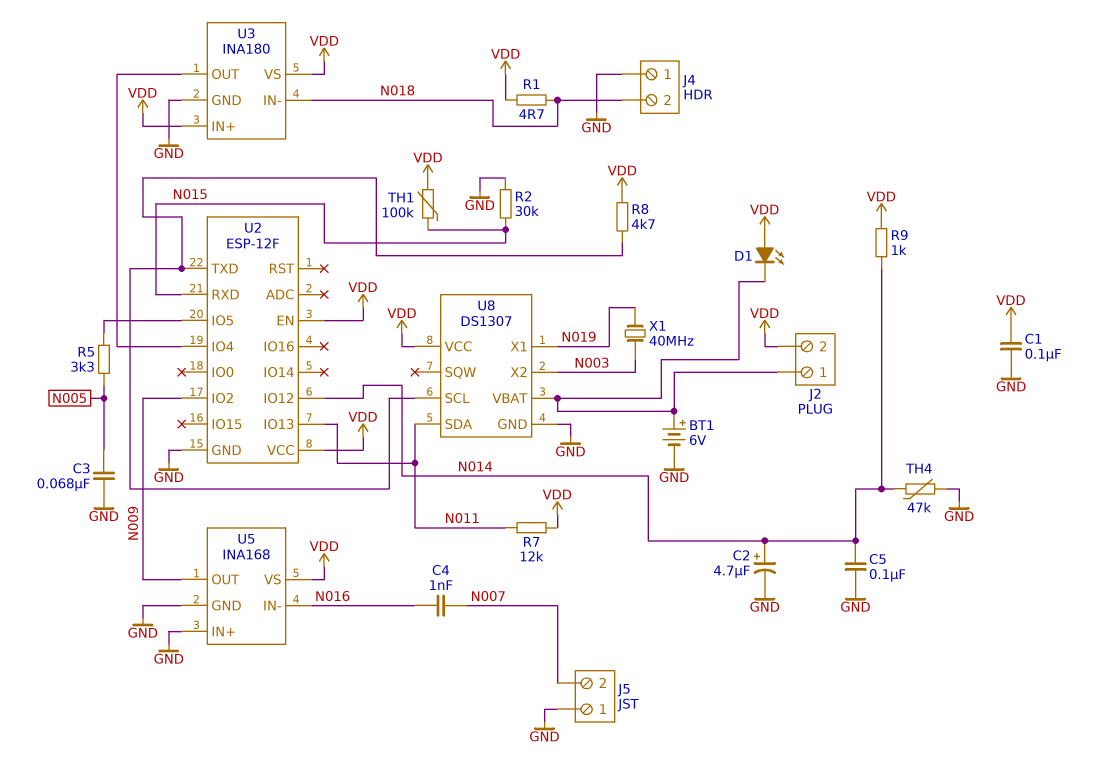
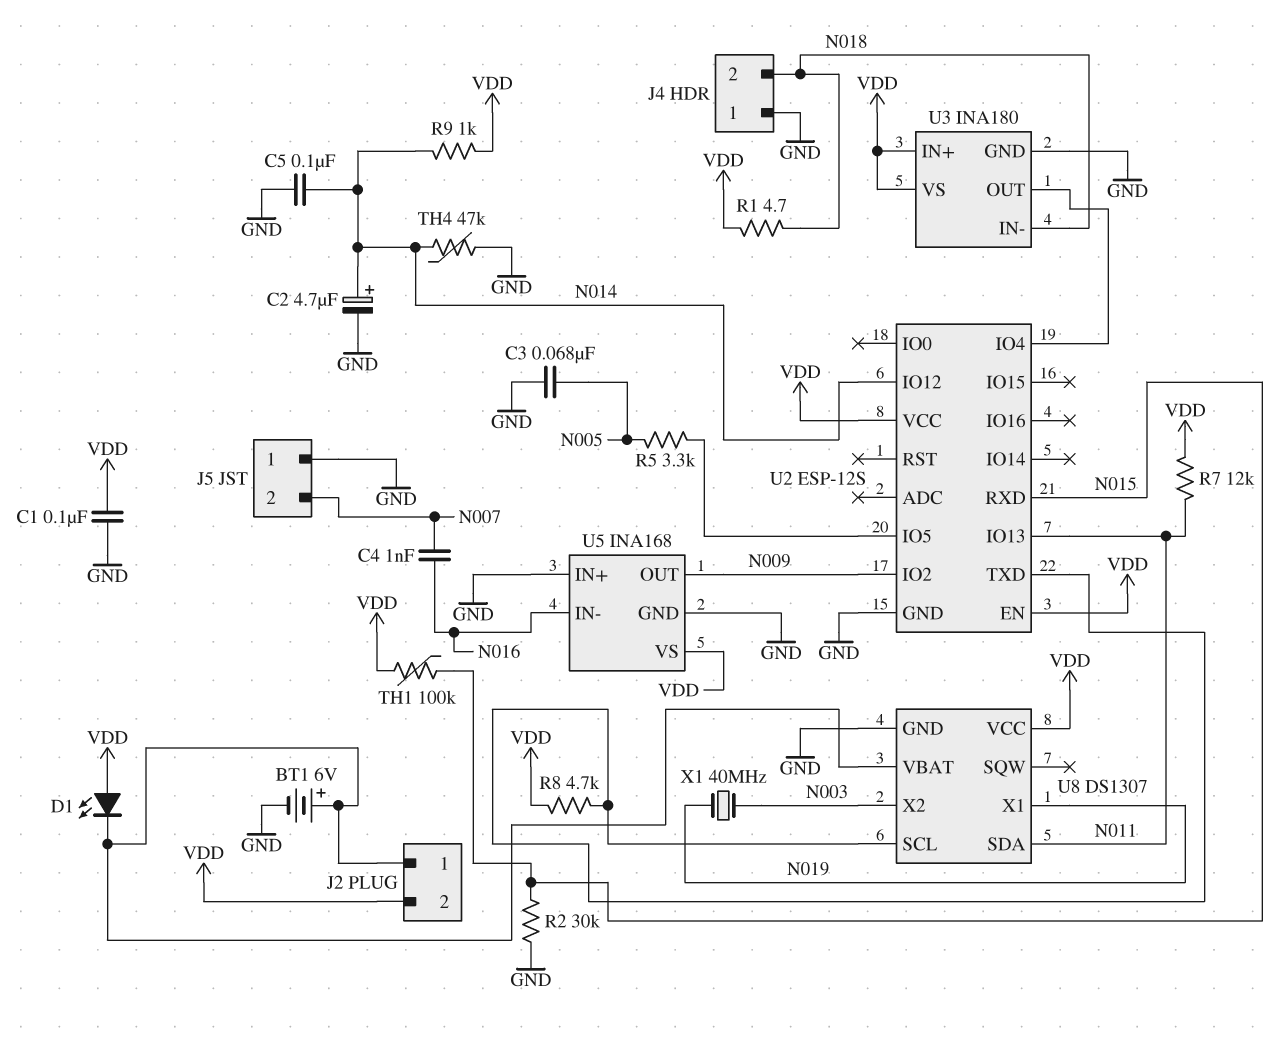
U2: ESP-12F -> ESP-12S

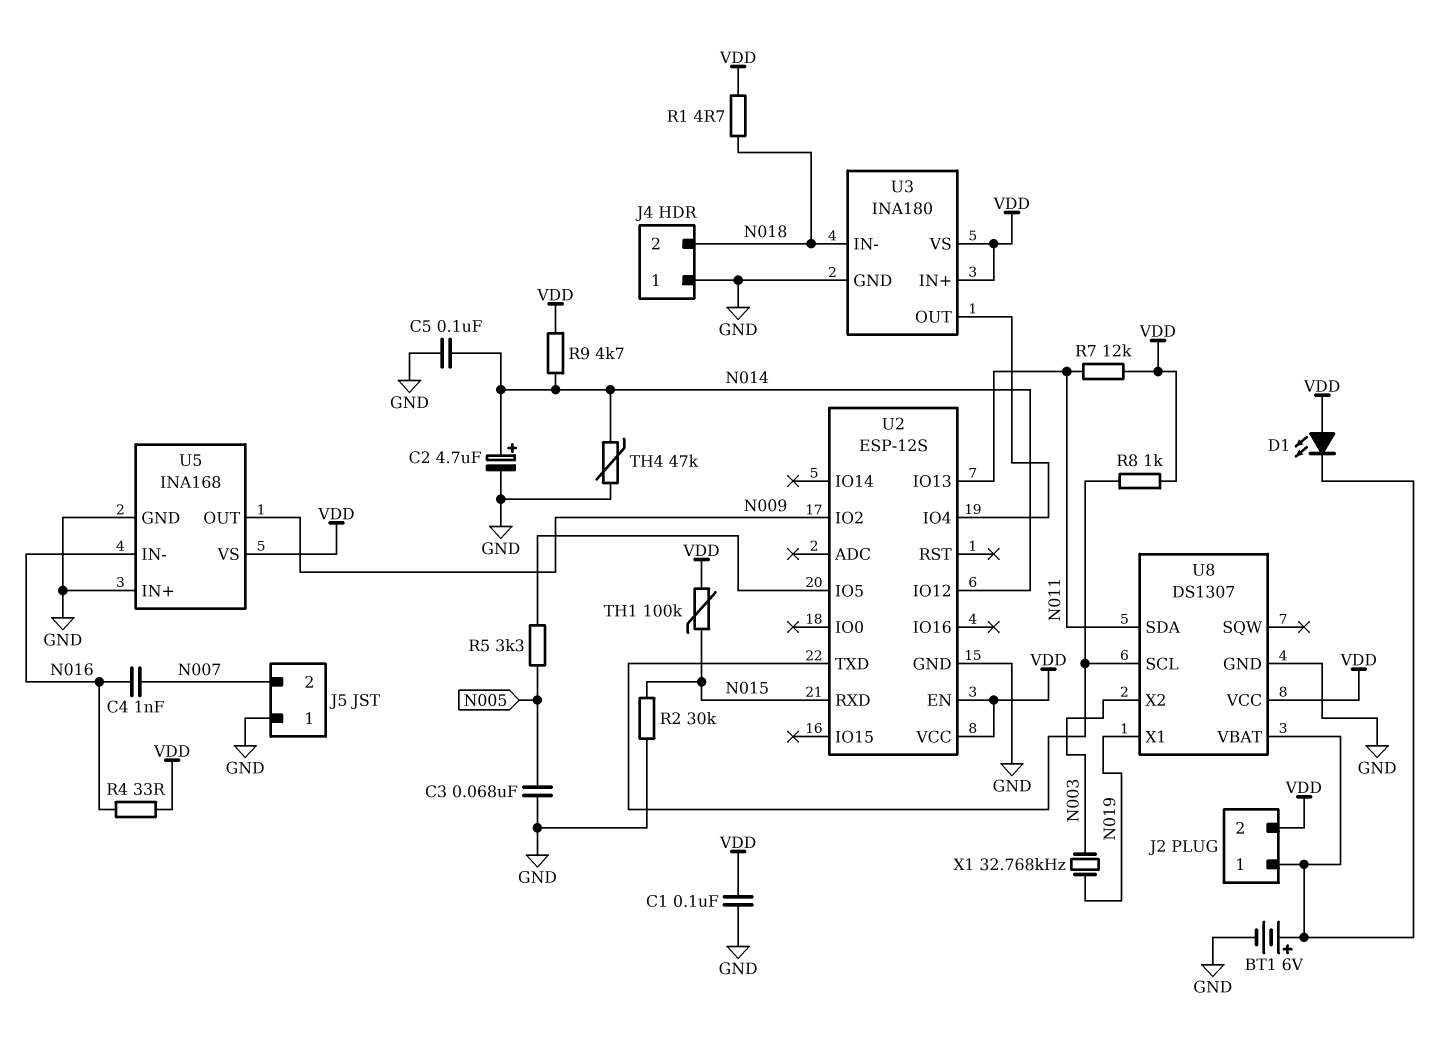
R4: none -> 33 (N016, VDD)
R8: 4.7k (U2/TXD, VDD) -> 1k (U2/TXD, VDD)
R9: 1k (N014, VDD) -> 4.7k (N014, VDD)
X1: 40MHz (N003, N019) -> 32.768kHz (N003, N019)

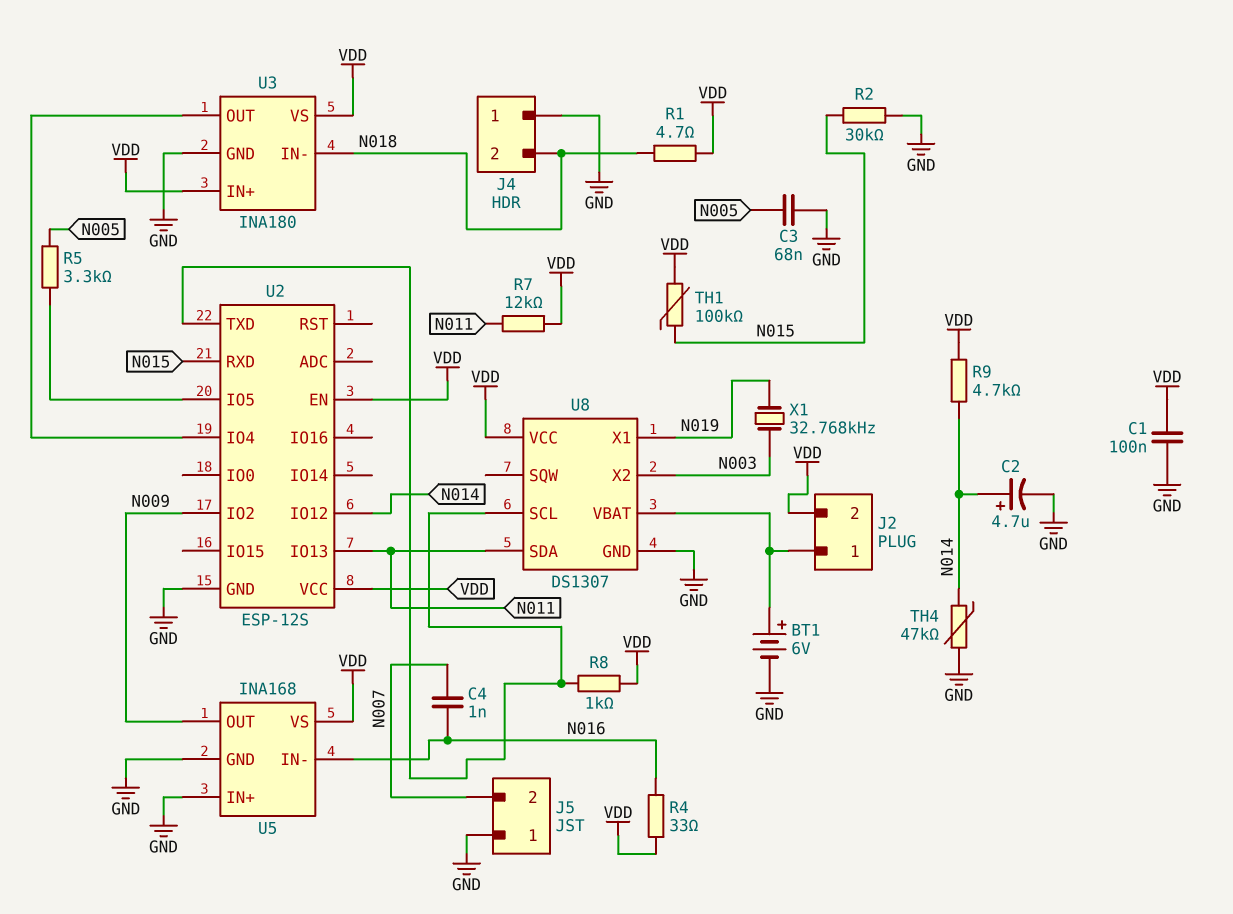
C5: 100nF (GND, N014) -> none
D1: LED (A VDD, K J2/1) -> none

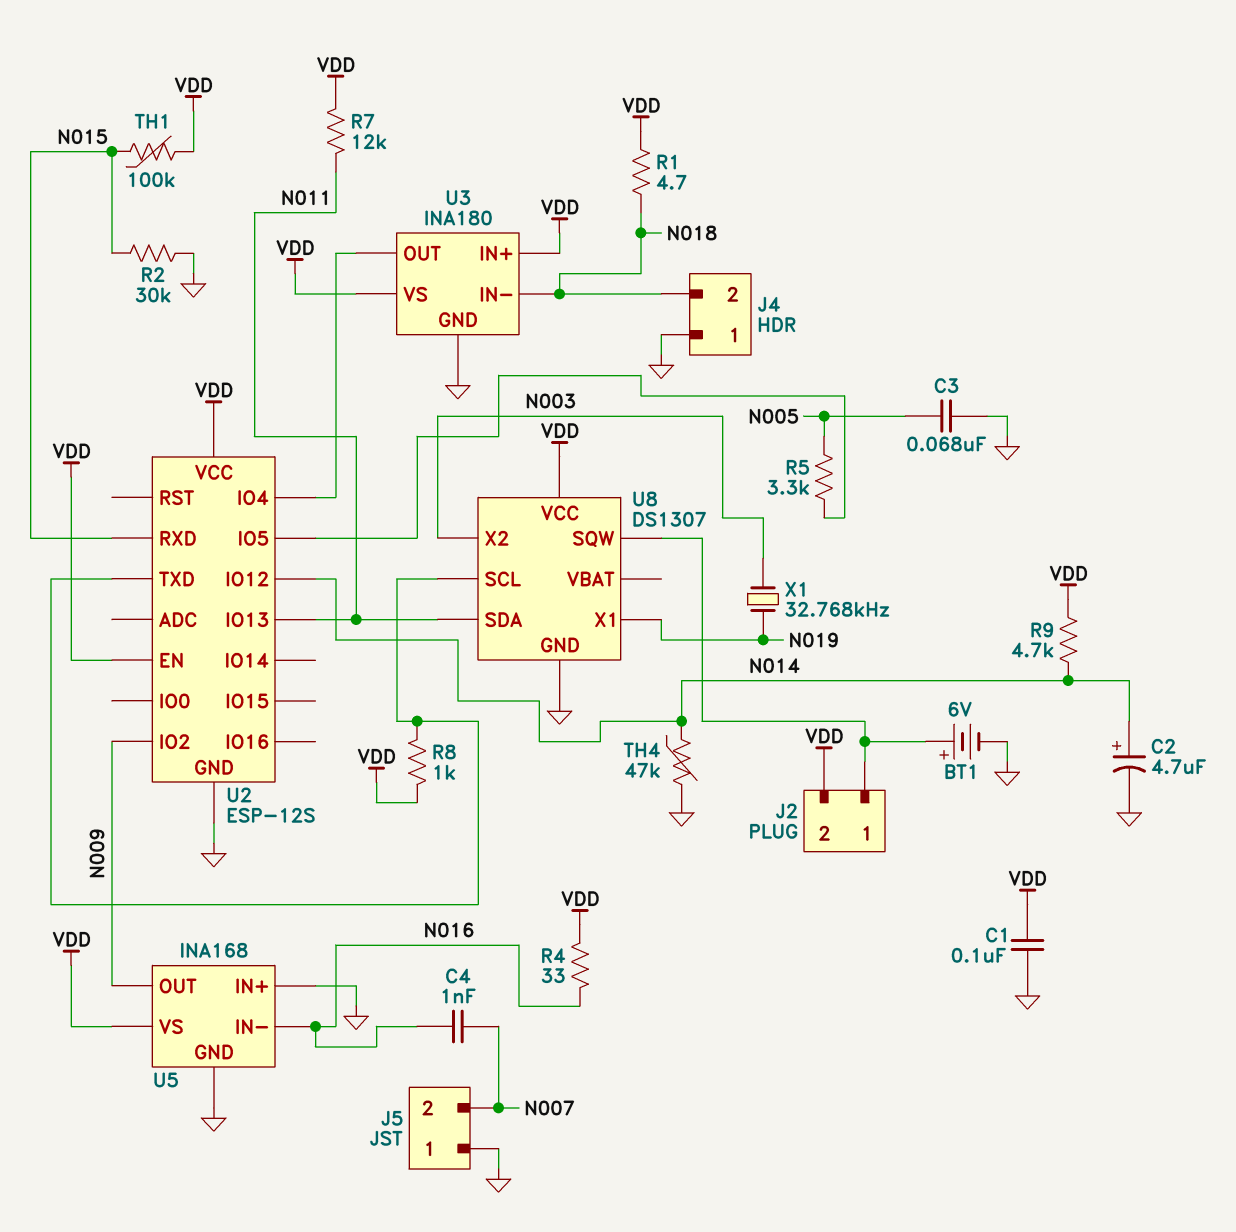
U8 pin SQW: none -> J2/1
U8 pin VBAT: J2/1 -> none

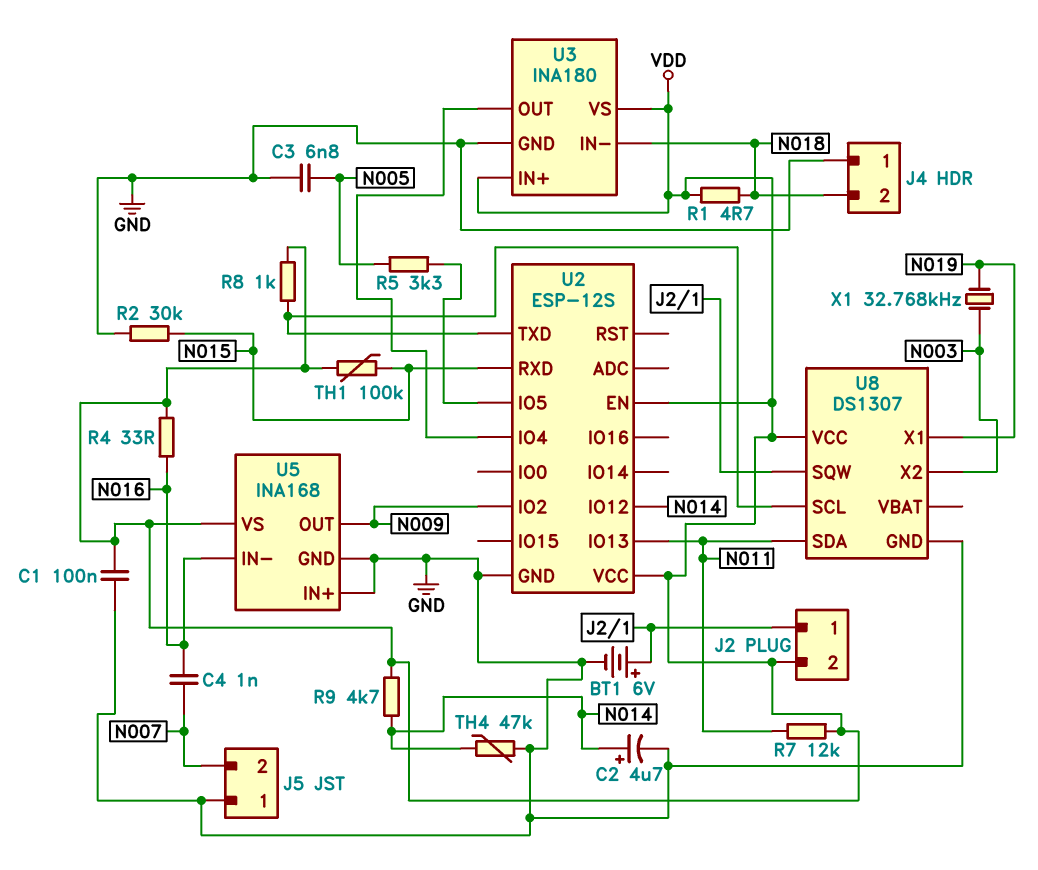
C3: 68nF (GND, N005) -> 6.8nF (GND, N005)

